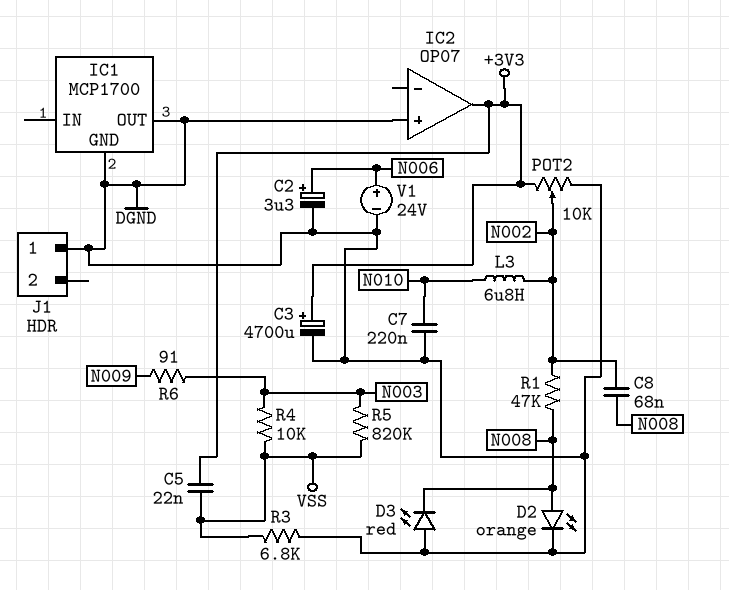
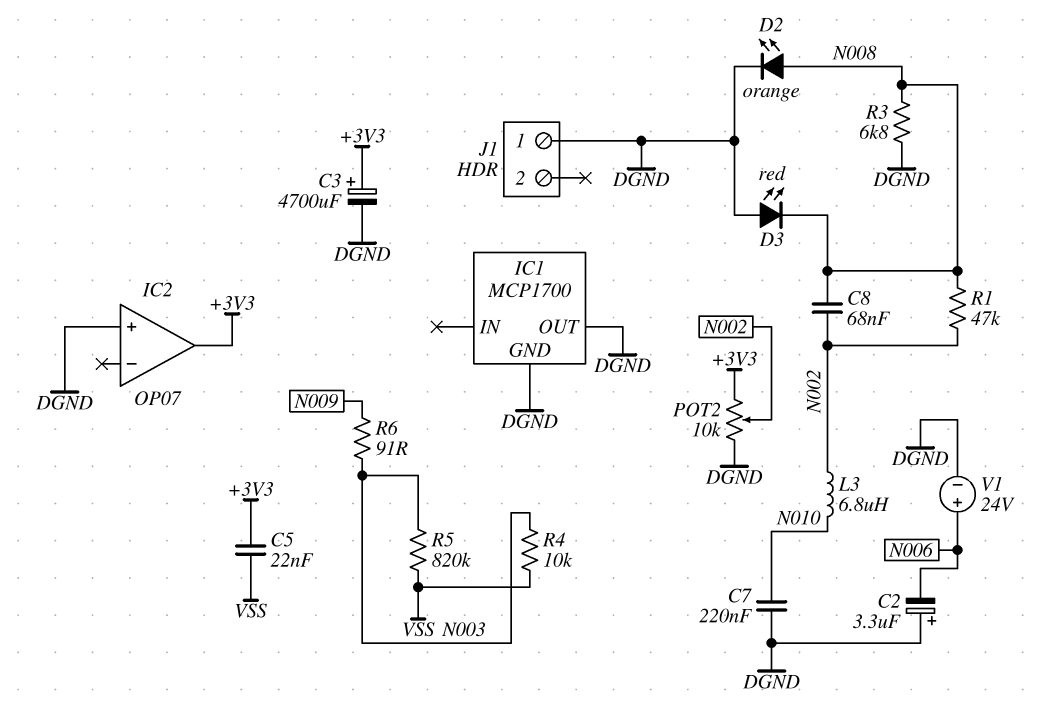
C2: 3.3uF (plus N006, minus DGND) -> 3.3uF (plus DGND, minus N006)
R3: 6.8k (DGND, VSS) -> 6.8k (DGND, N008)

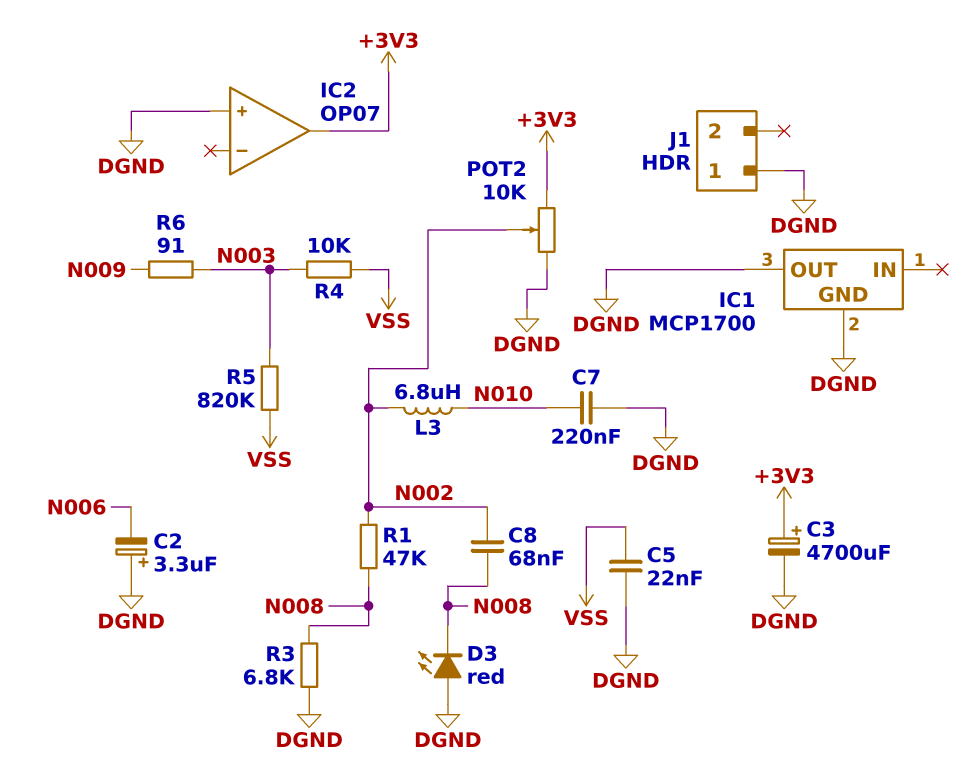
C5: 22nF (+3V3, VSS) -> 22nF (DGND, VSS)
D2: LED orange (A N008, K DGND) -> none
V1: 24V (plus N006, minus DGND) -> none

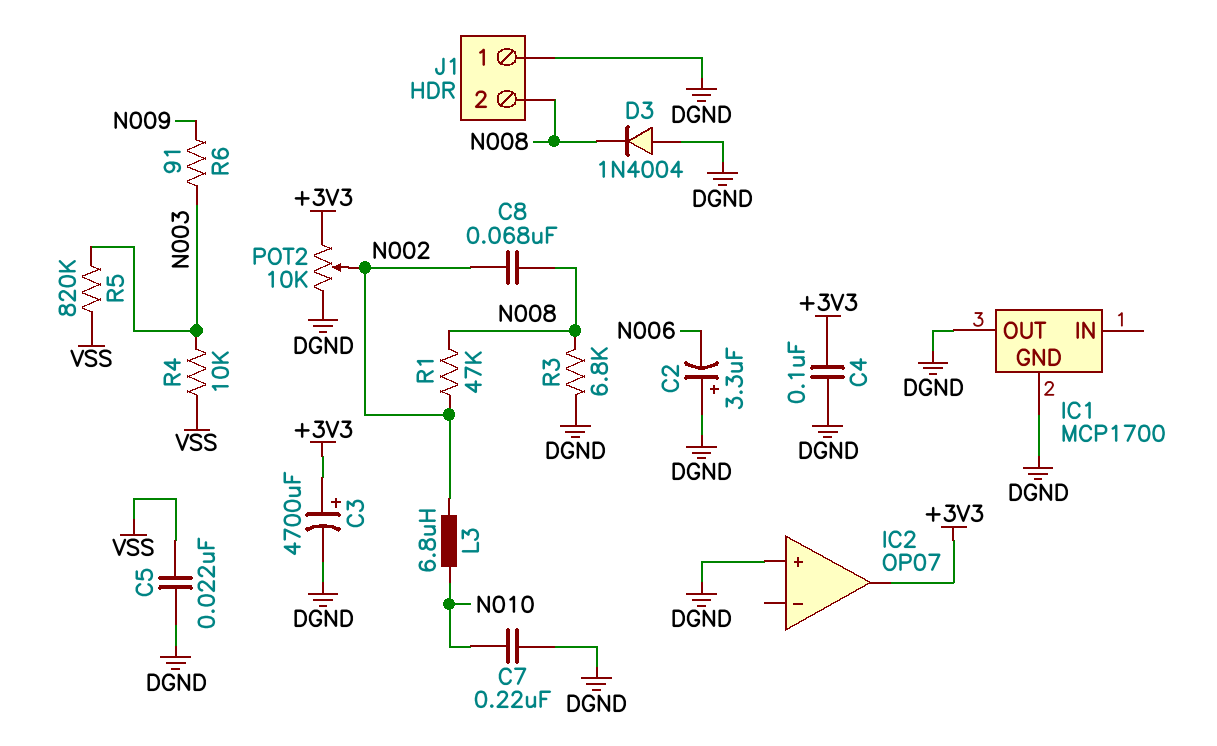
C4: none -> 100nF (+3V3, DGND)
D3: LED red (A DGND, K N008) -> diode 1N4004 (A DGND, K N008)
J1 pin 2: none -> N008

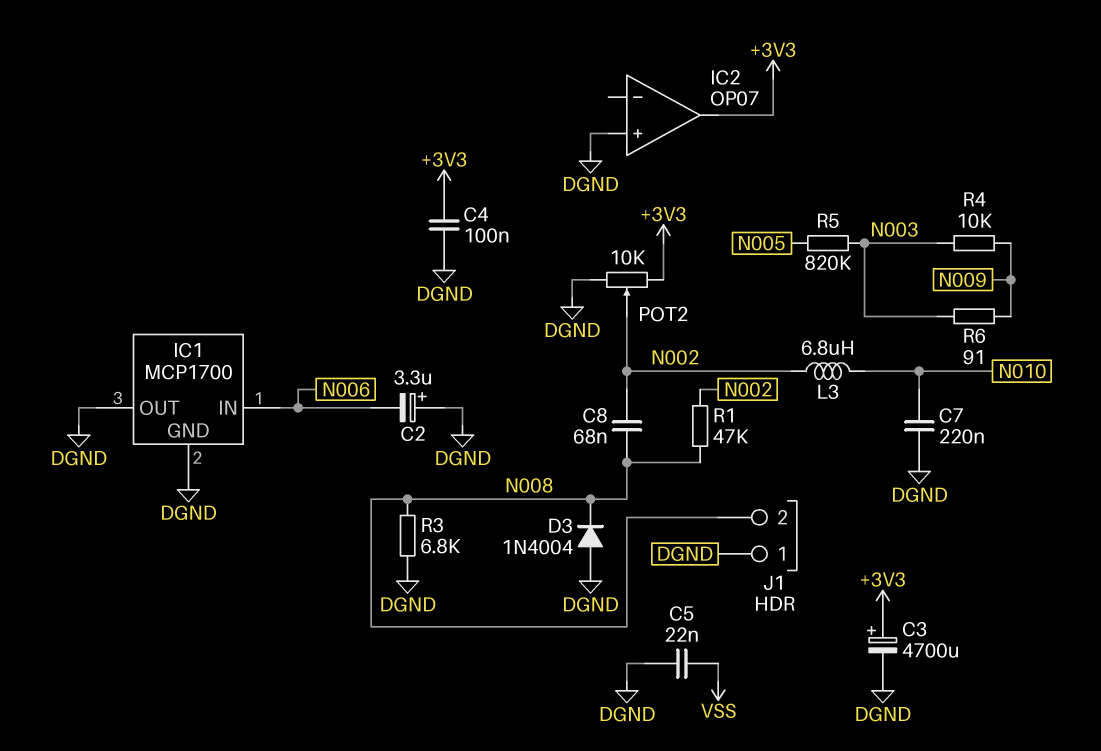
IC1 pin IN: none -> N006
R4: 10k (N003, VSS) -> 10k (N003, N009)
R5: 820k (N003, VSS) -> 820k (N003, N005)

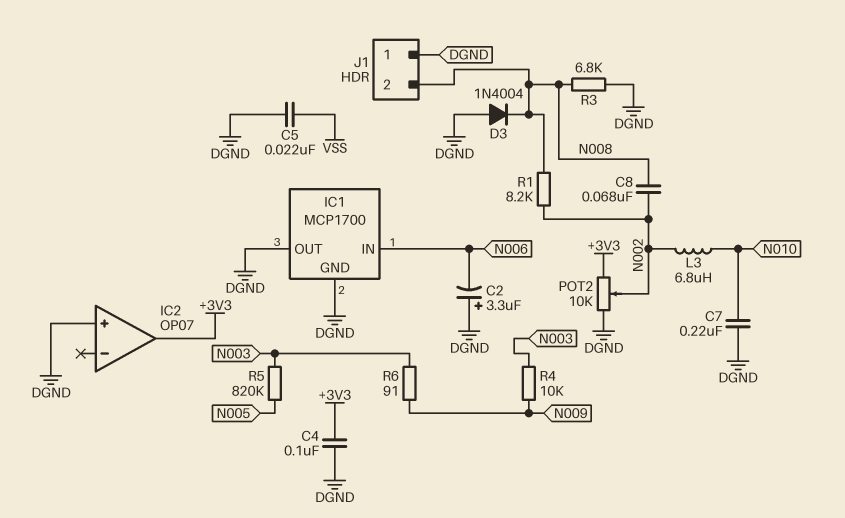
C3: 4700uF (plus +3V3, minus DGND) -> none
R1: 47k (N002, N008) -> 8.2k (N002, N008)

